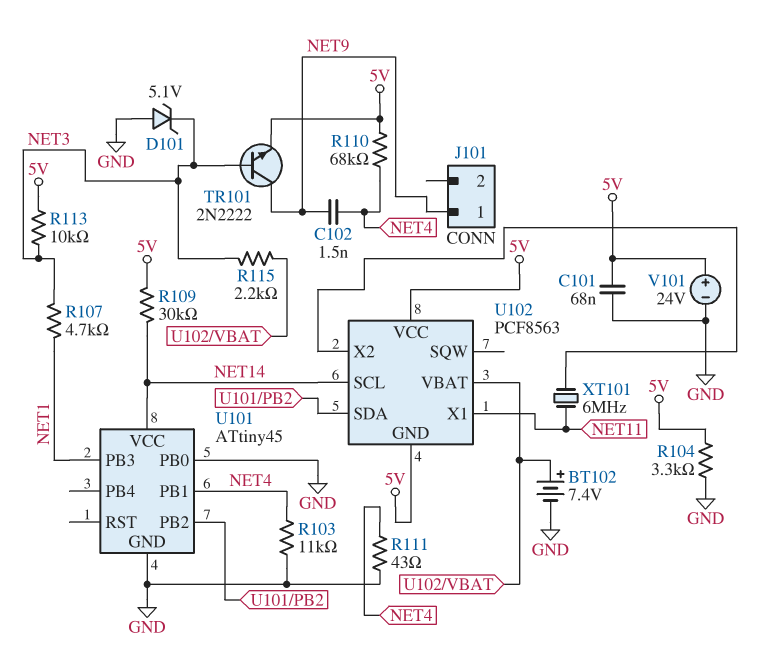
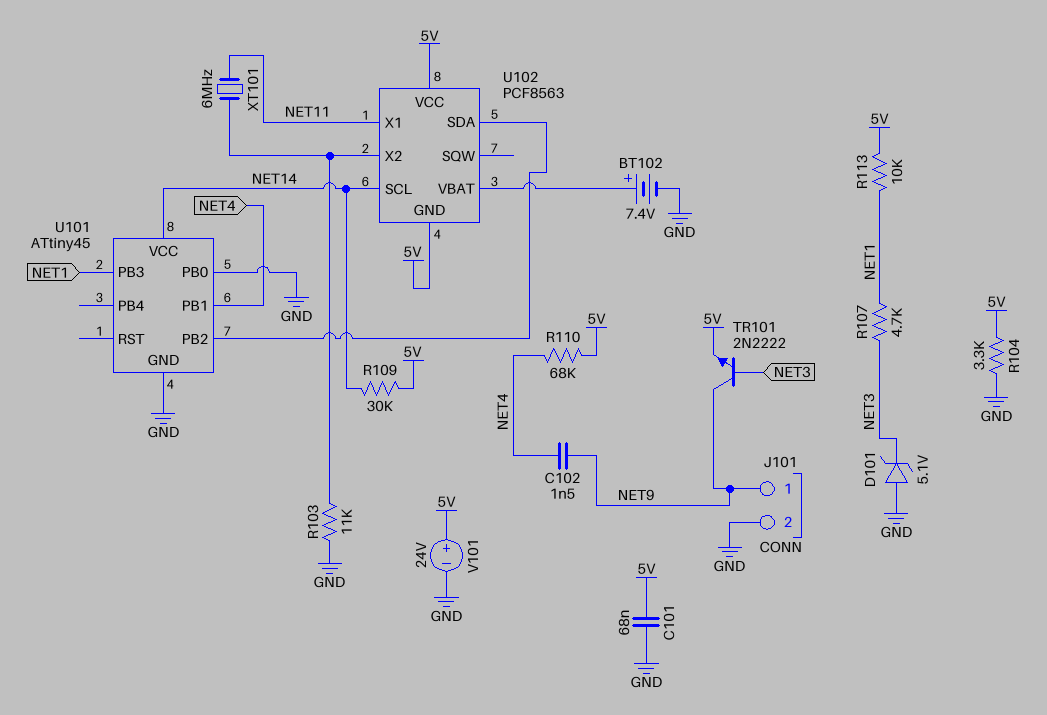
J101 pin 2: none -> GND
R103: 11k (GND, NET4) -> 11k (GND, U102/X2)
R111: 43 (GND, NET4) -> none
R113: 10k (5V, NET3) -> 10k (5V, NET1)
R115: 2.2k (NET3, U102/VBAT) -> none

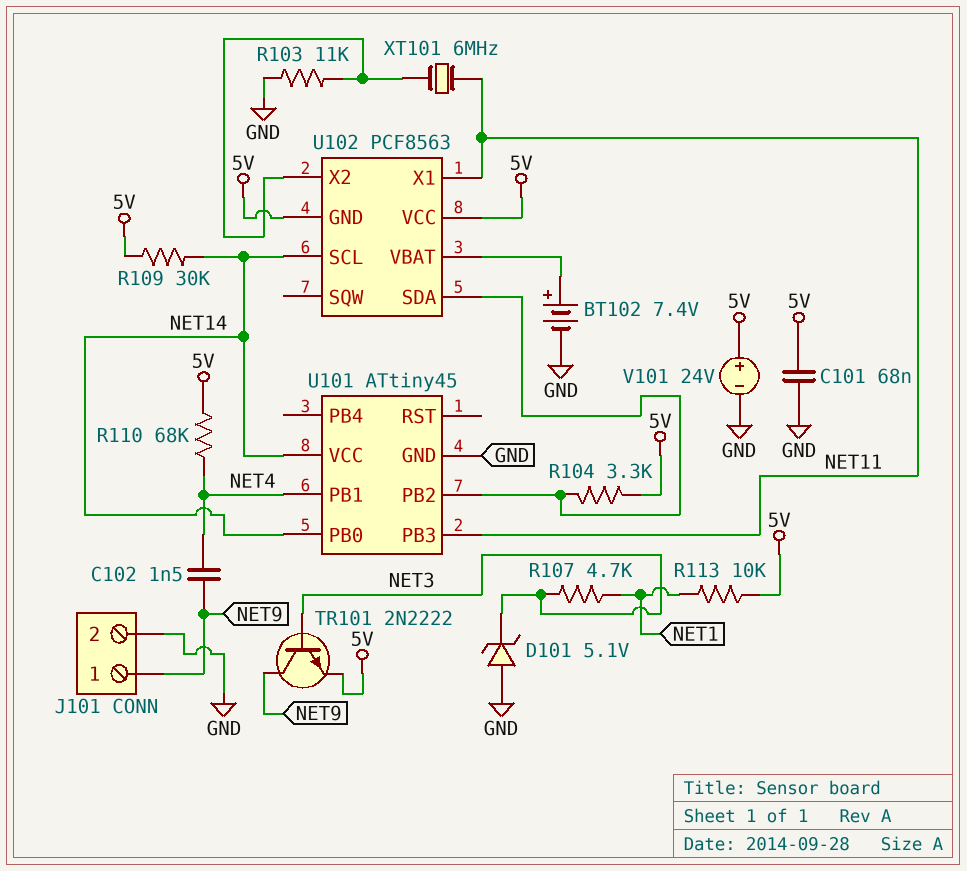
R104: 3.3k (5V, GND) -> 3.3k (5V, U101/PB2)
U101 pin PB0: GND -> NET14
U101 pin PB3: NET1 -> NET11

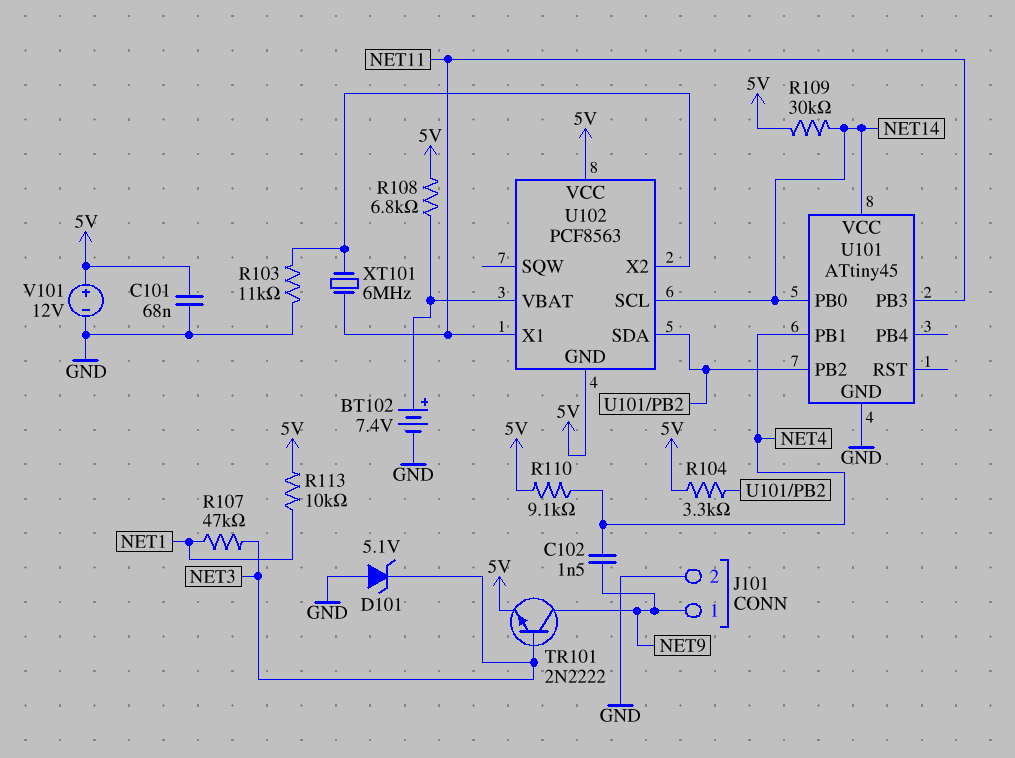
R107: 4.7k (NET1, NET3) -> 47k (NET1, NET3)
R108: none -> 6.8k (5V, U102/VBAT)
R110: 68k (5V, NET4) -> 9.1k (5V, NET4)
V101: 24V (plus 5V, minus GND) -> 12V (plus 5V, minus GND)

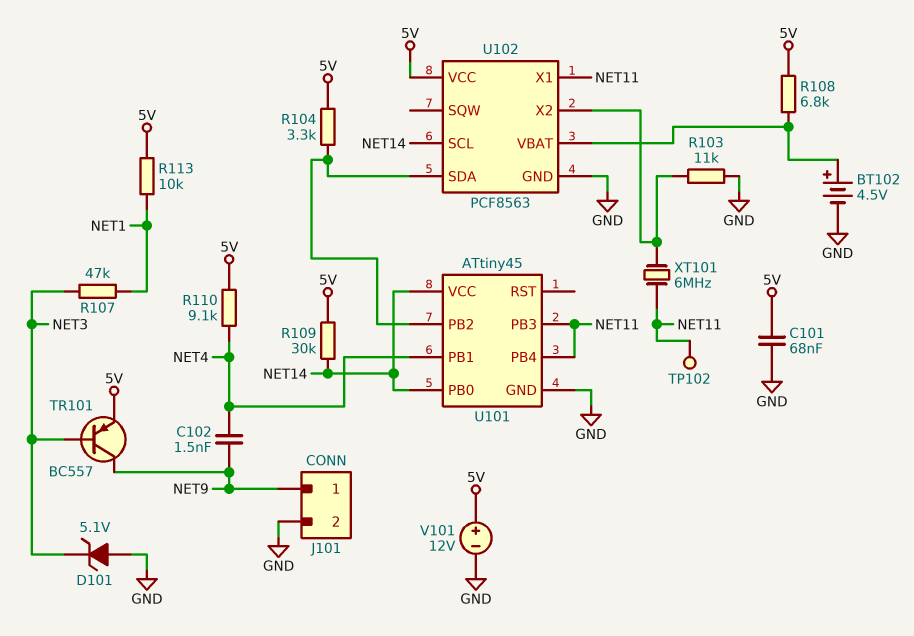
BT102: 7.4V (plus U102/VBAT, minus GND) -> 4.5V (plus U102/VBAT, minus GND)
TP102: none -> test point (NET11)
TR101: NPN 2N2222 (B NET3, C NET9, E 5V) -> PNP BC557 (B NET3, C NET9, E 5V)
U101 pin PB4: none -> NET11
U102 pin GND: 5V -> GND

